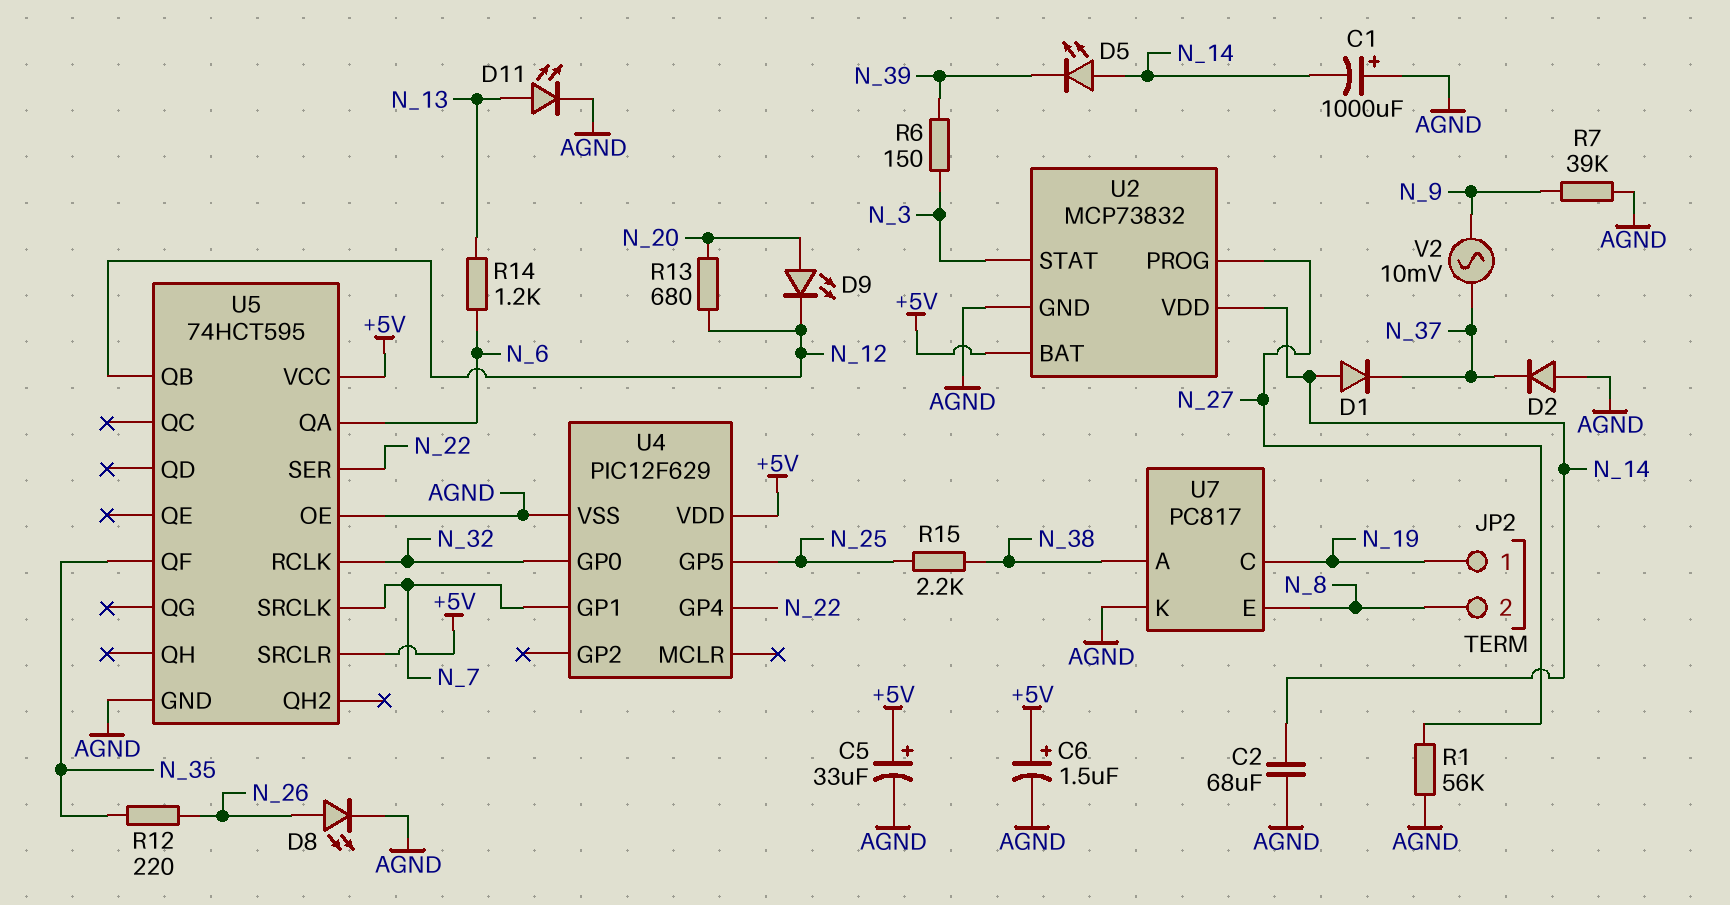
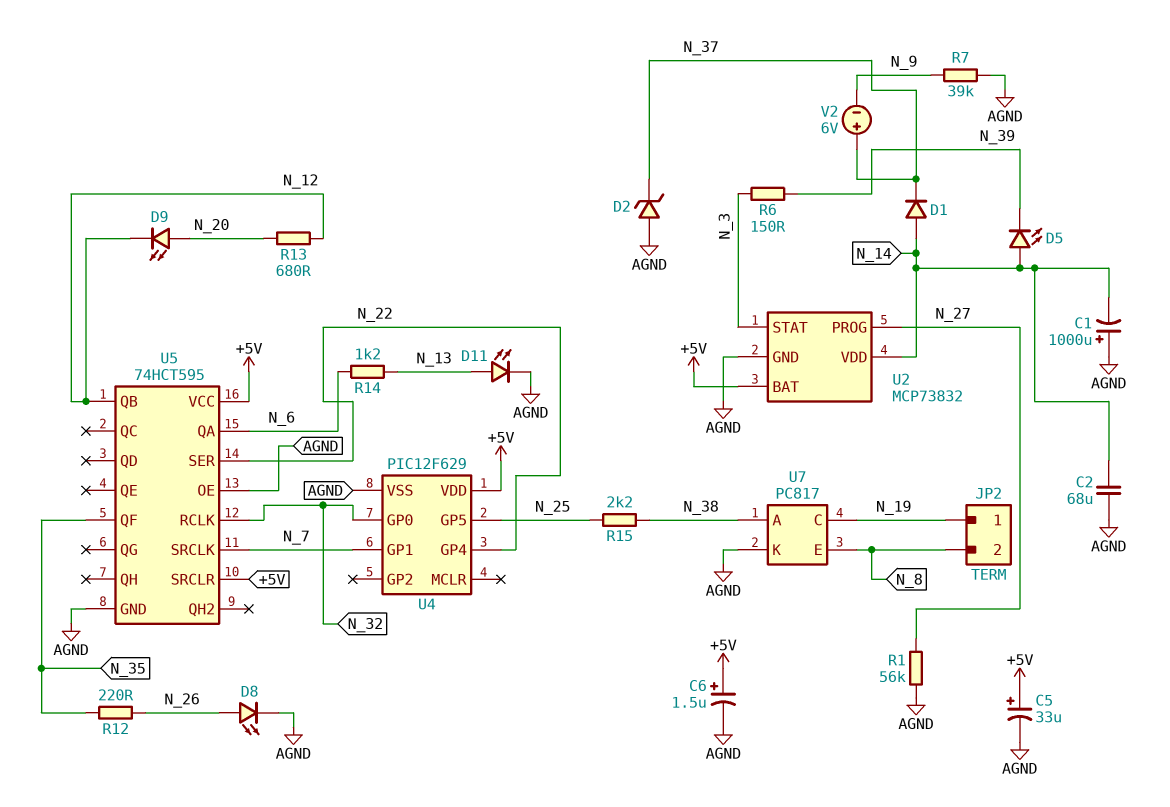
D2: diode (A AGND, K N_37) -> zener (A AGND, K N_37)
V2: AC 10mV (N_9, N_37) -> 6V (plus N_37, minus N_9)

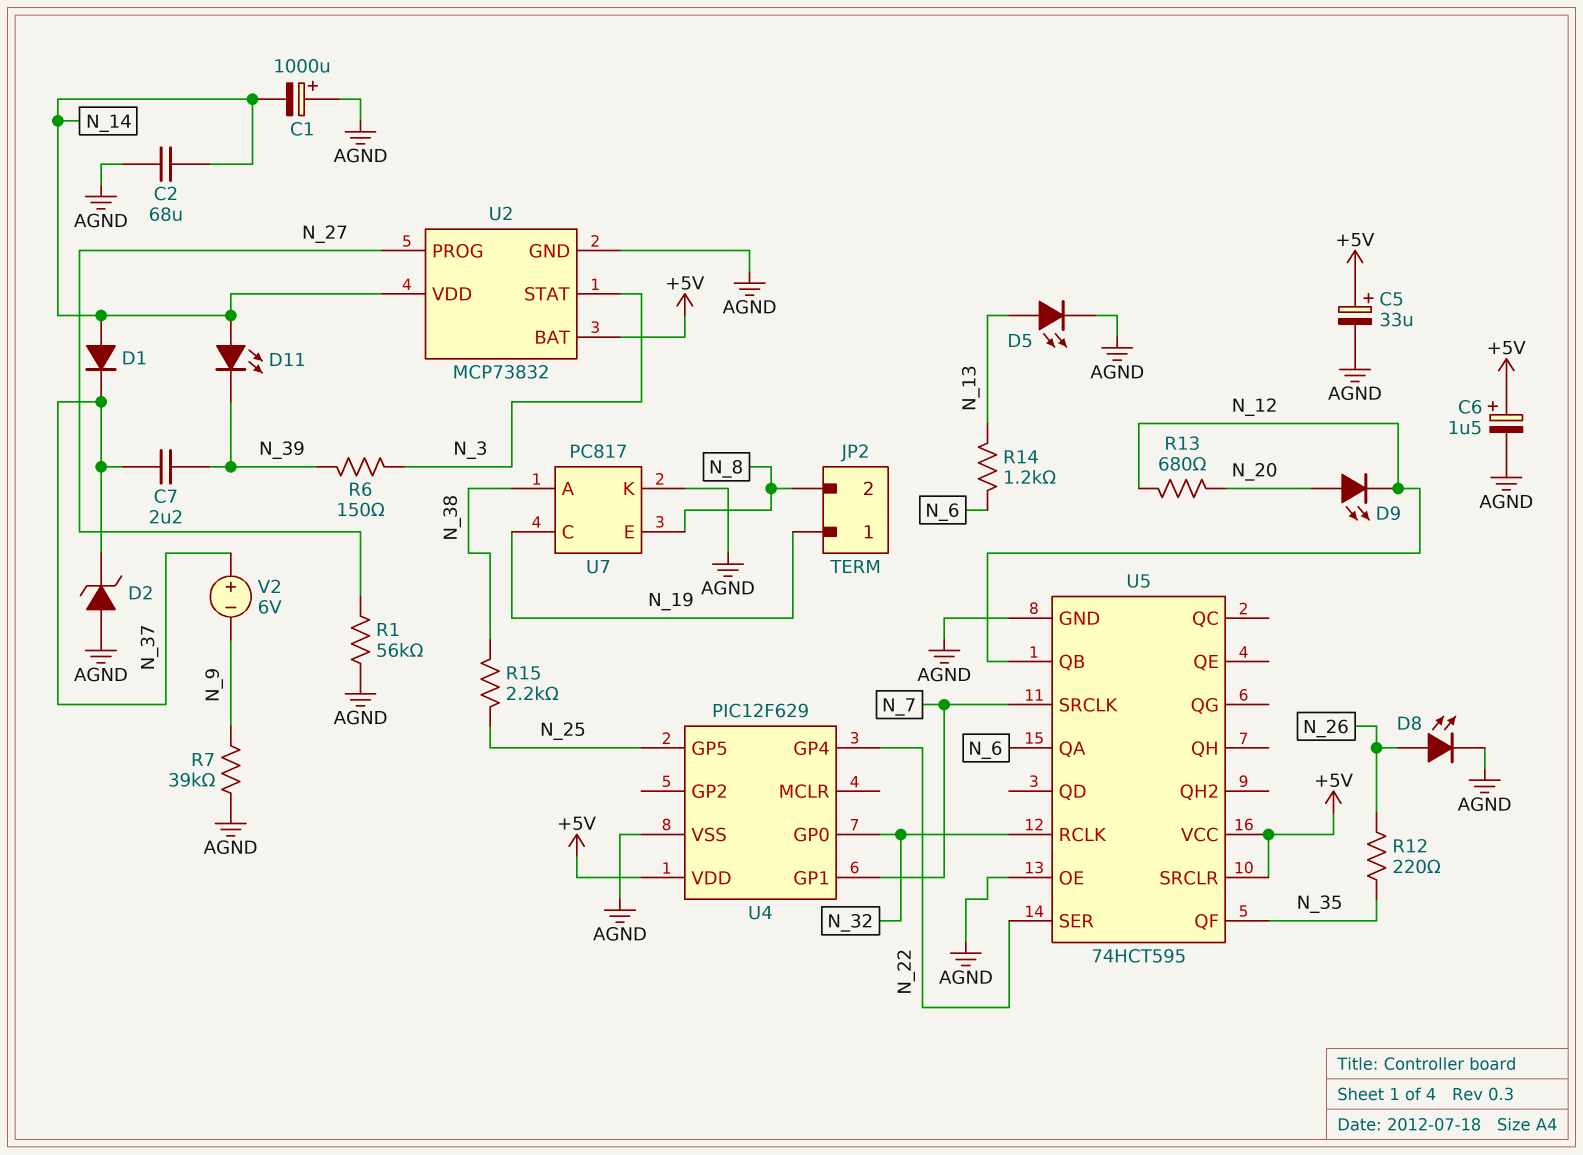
C7: none -> 2.2uF (N_37, N_39)
D5: LED (A N_14, K N_39) -> LED (A N_13, K AGND)
D11: LED (A N_13, K AGND) -> LED (A N_14, K N_39)

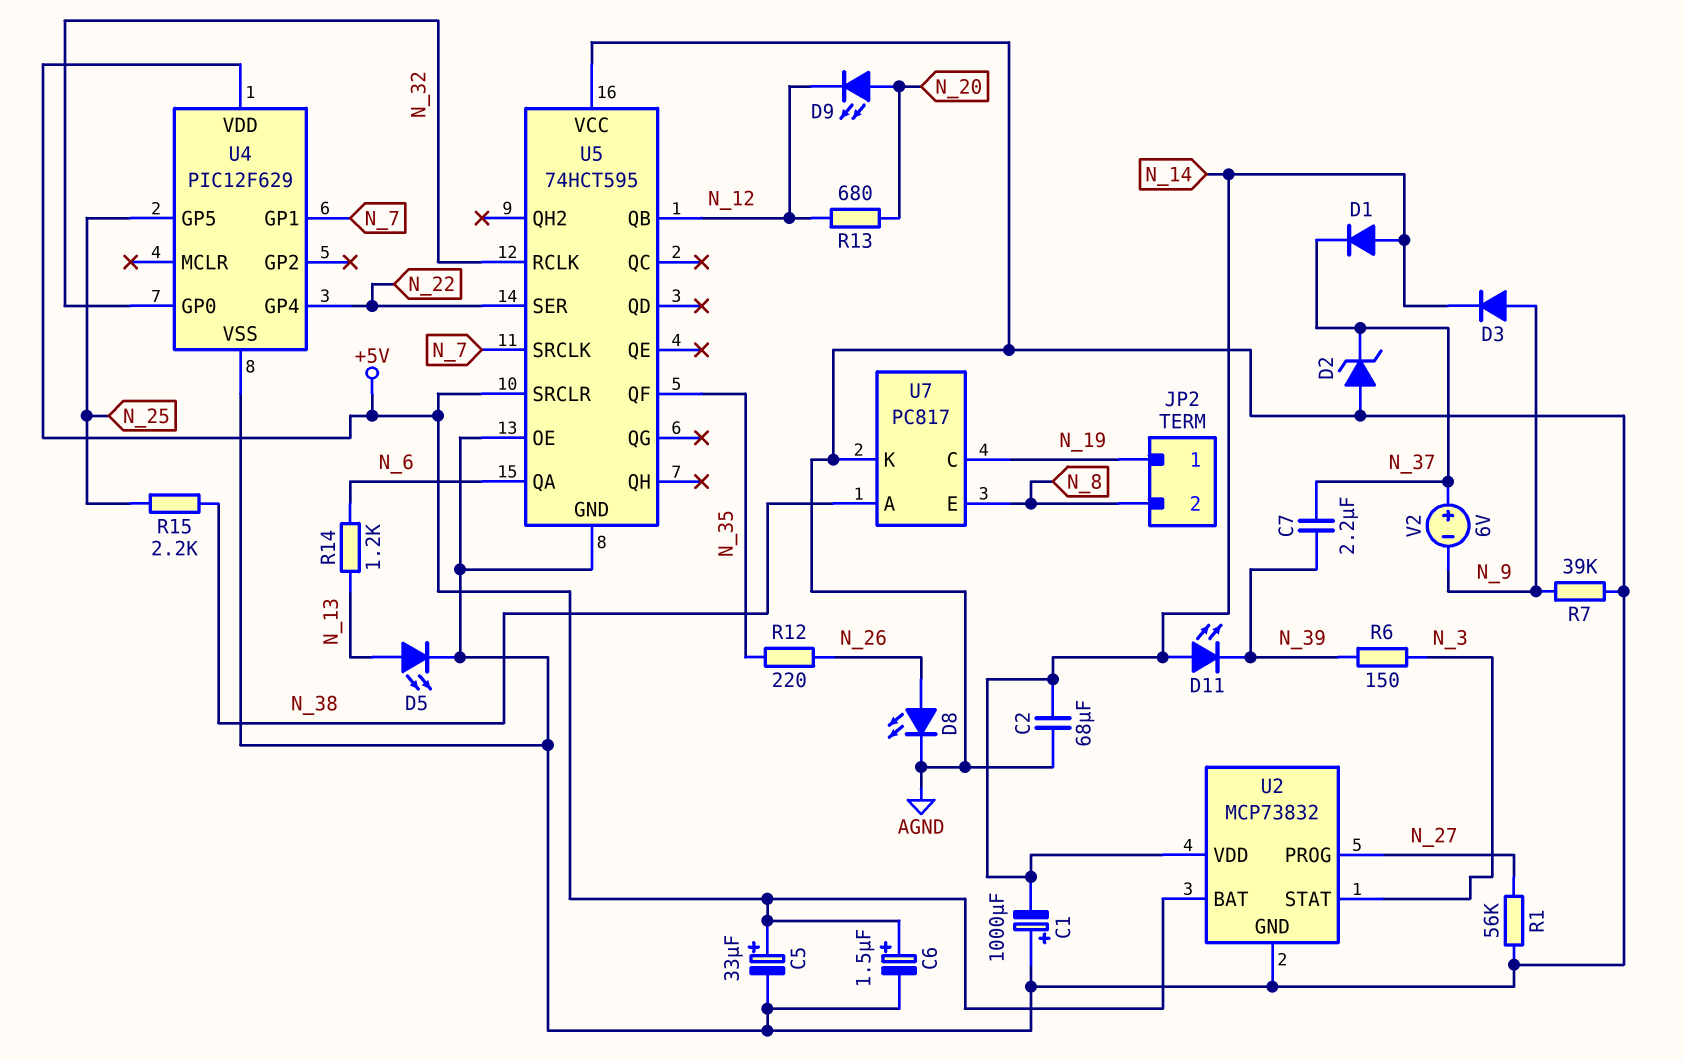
D3: none -> diode (A N_9, K N_14)
U5 pin VCC: +5V -> AGND

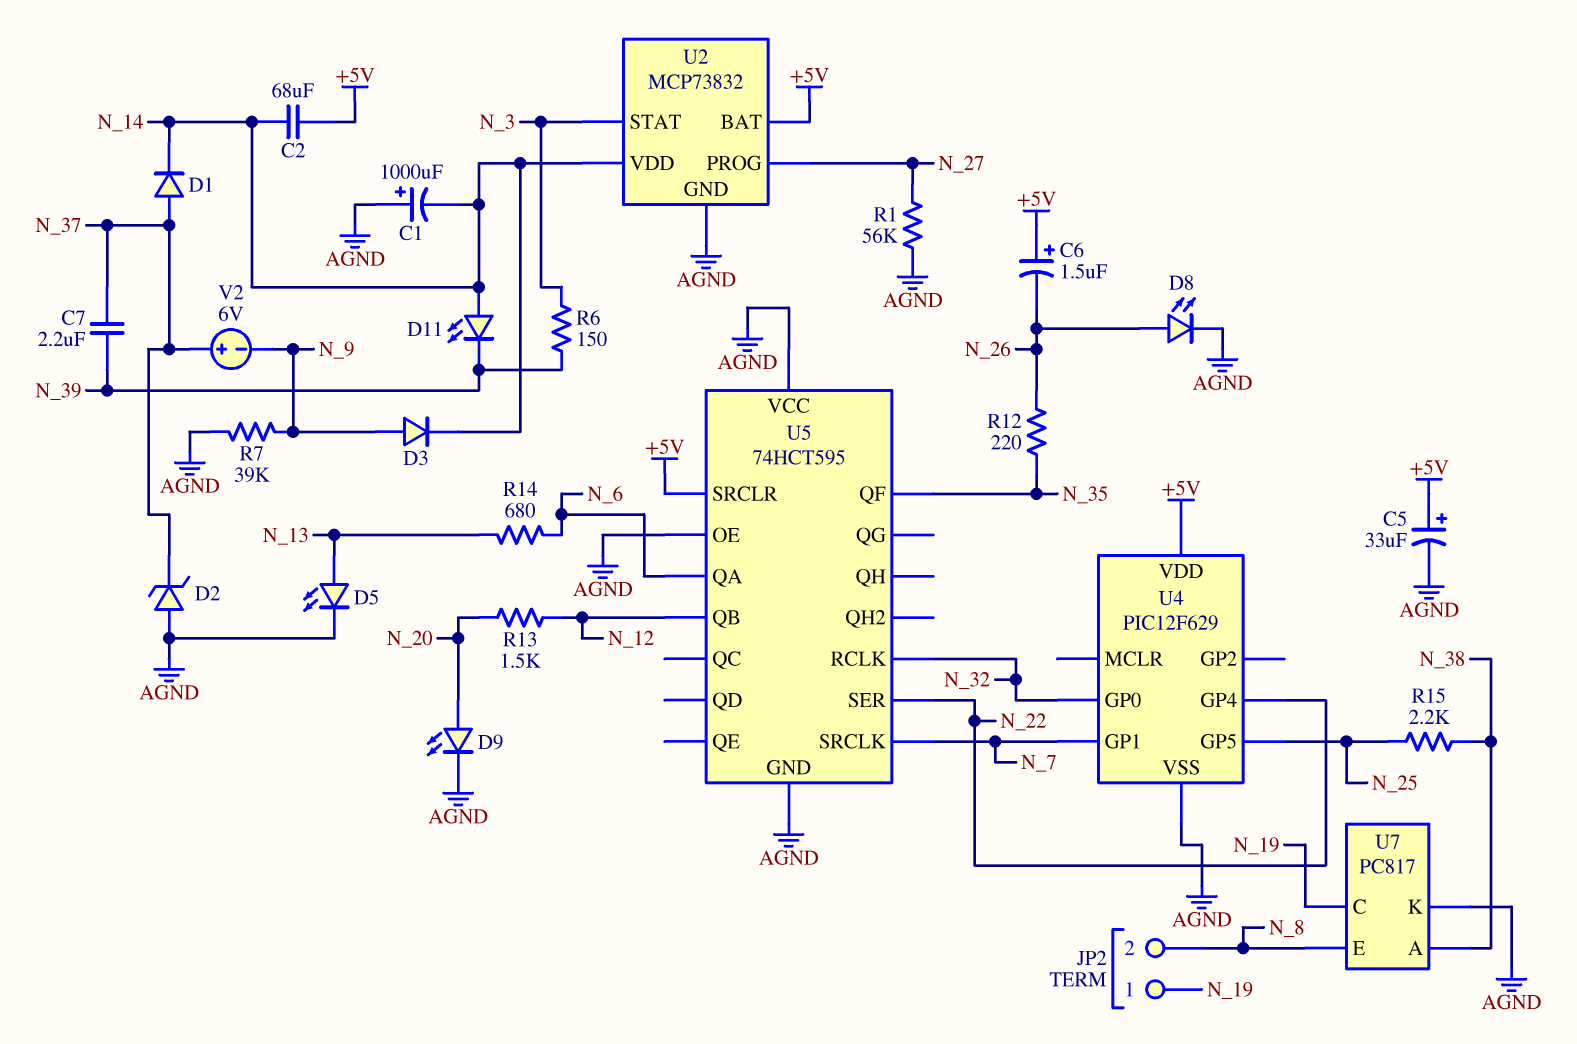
C2: 68uF (AGND, N_14) -> 68uF (+5V, N_14)
C6: 1.5uF (plus +5V, minus AGND) -> 1.5uF (plus +5V, minus N_26)
D1: diode (A N_14, K N_37) -> diode (A N_37, K N_14)
D9: LED (A N_20, K N_12) -> LED (A N_20, K AGND)
R13: 680 (N_12, N_20) -> 1.5k (N_12, N_20)
R14: 1.2k (N_6, N_13) -> 680 (N_6, N_13)

